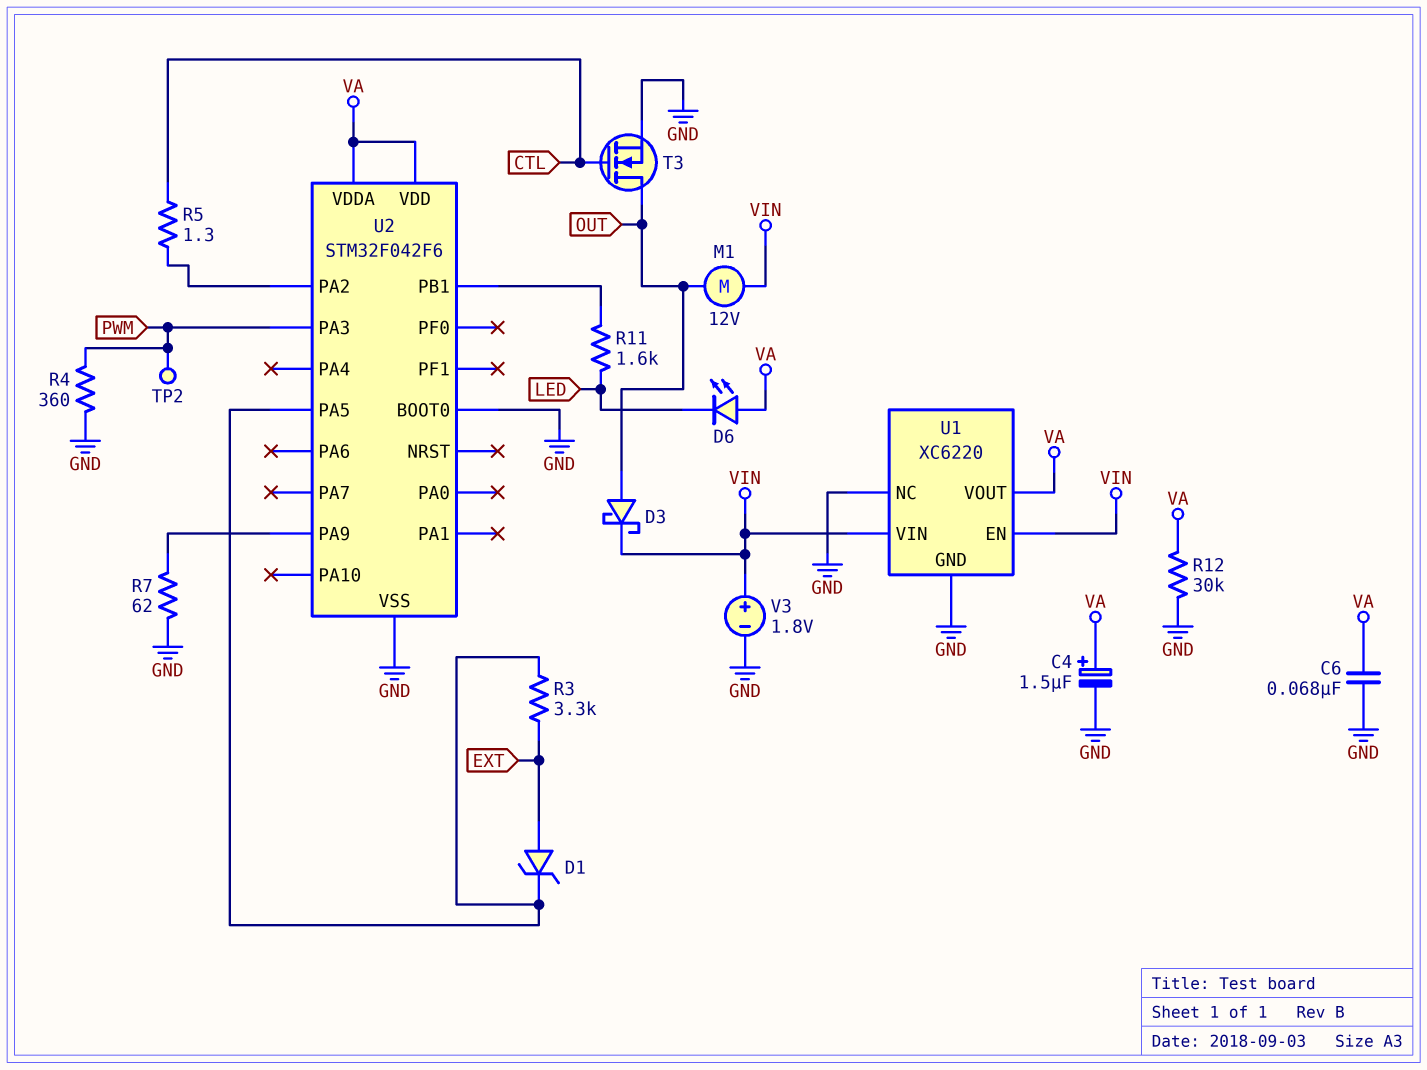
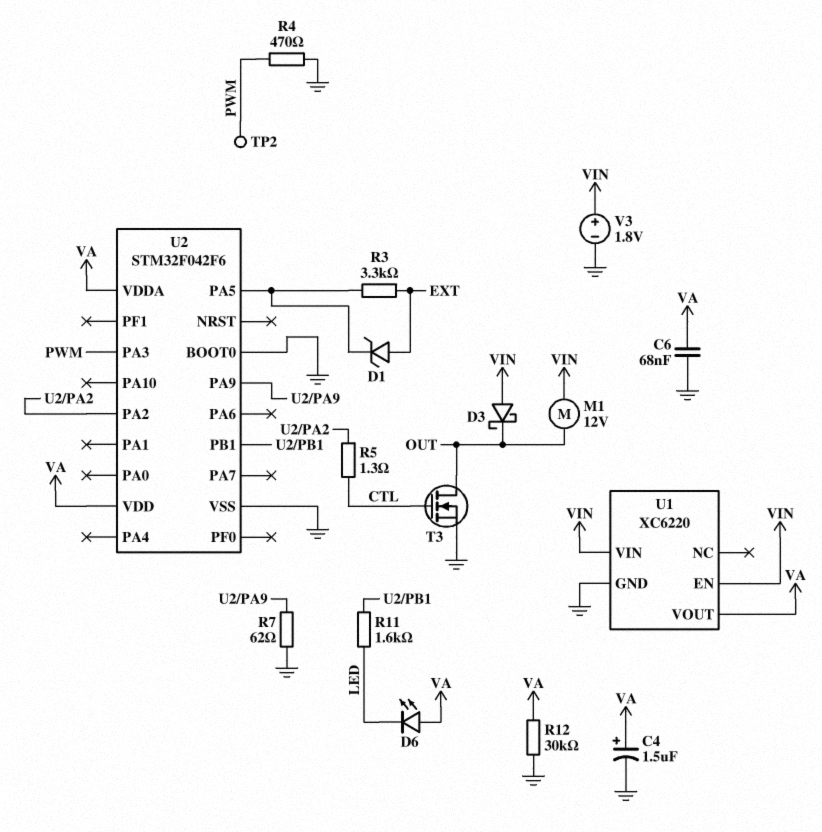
D3: schottky (A OUT, K VIN) -> schottky (A VIN, K OUT)
R4: 360 (GND, PWM) -> 470 (GND, PWM)
U1 pin NC: GND -> none

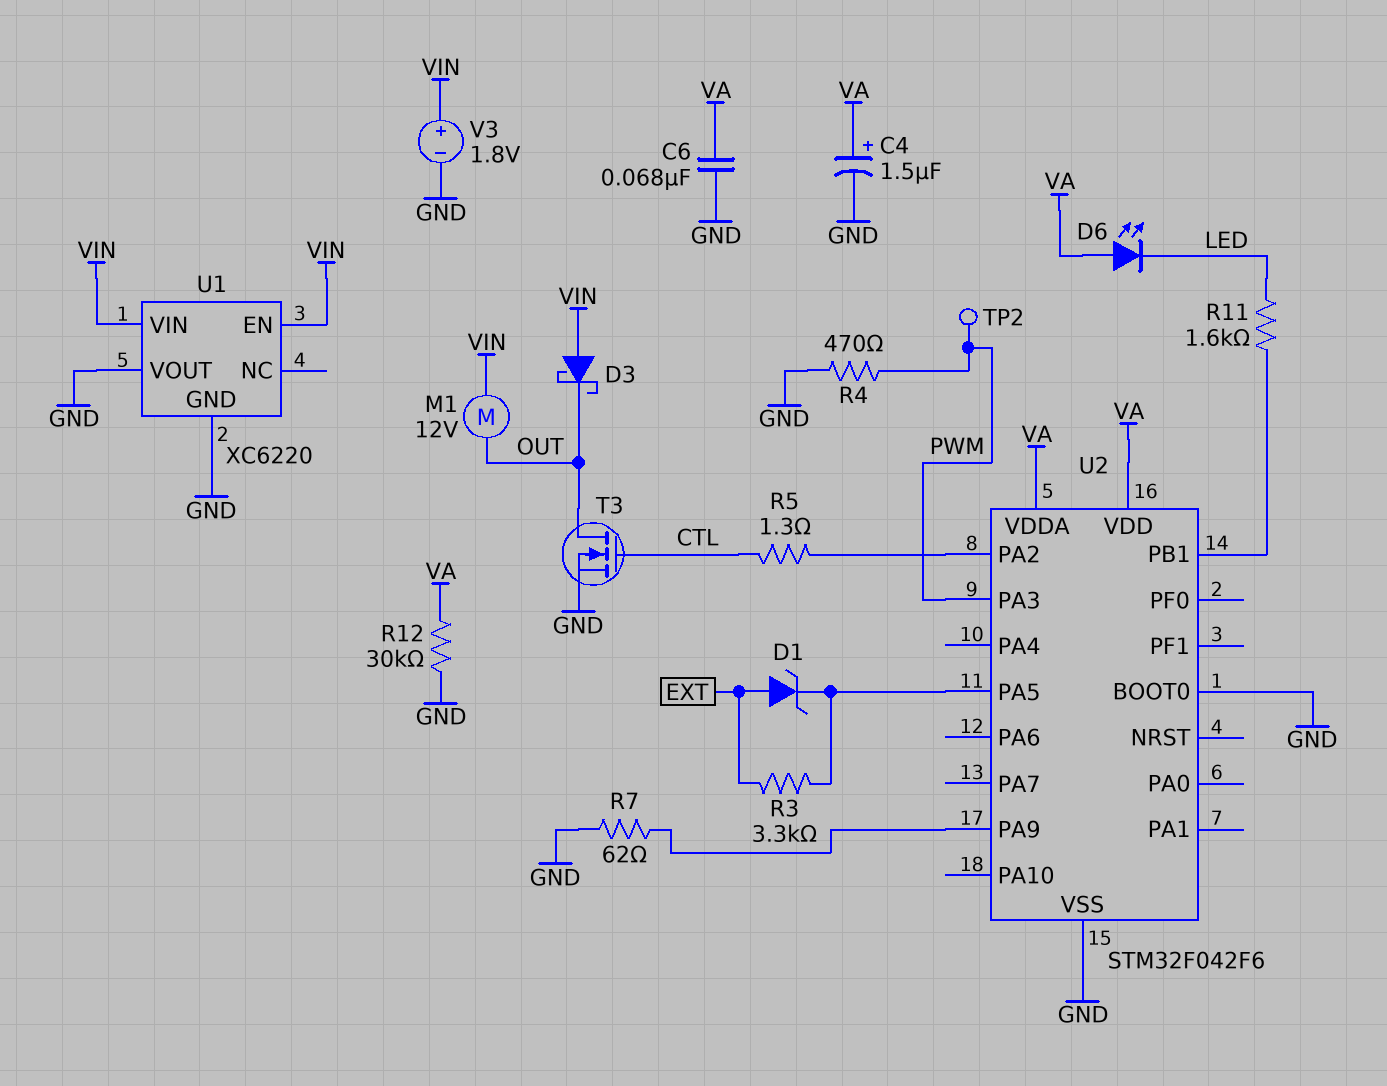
U1 pin VOUT: VA -> GND

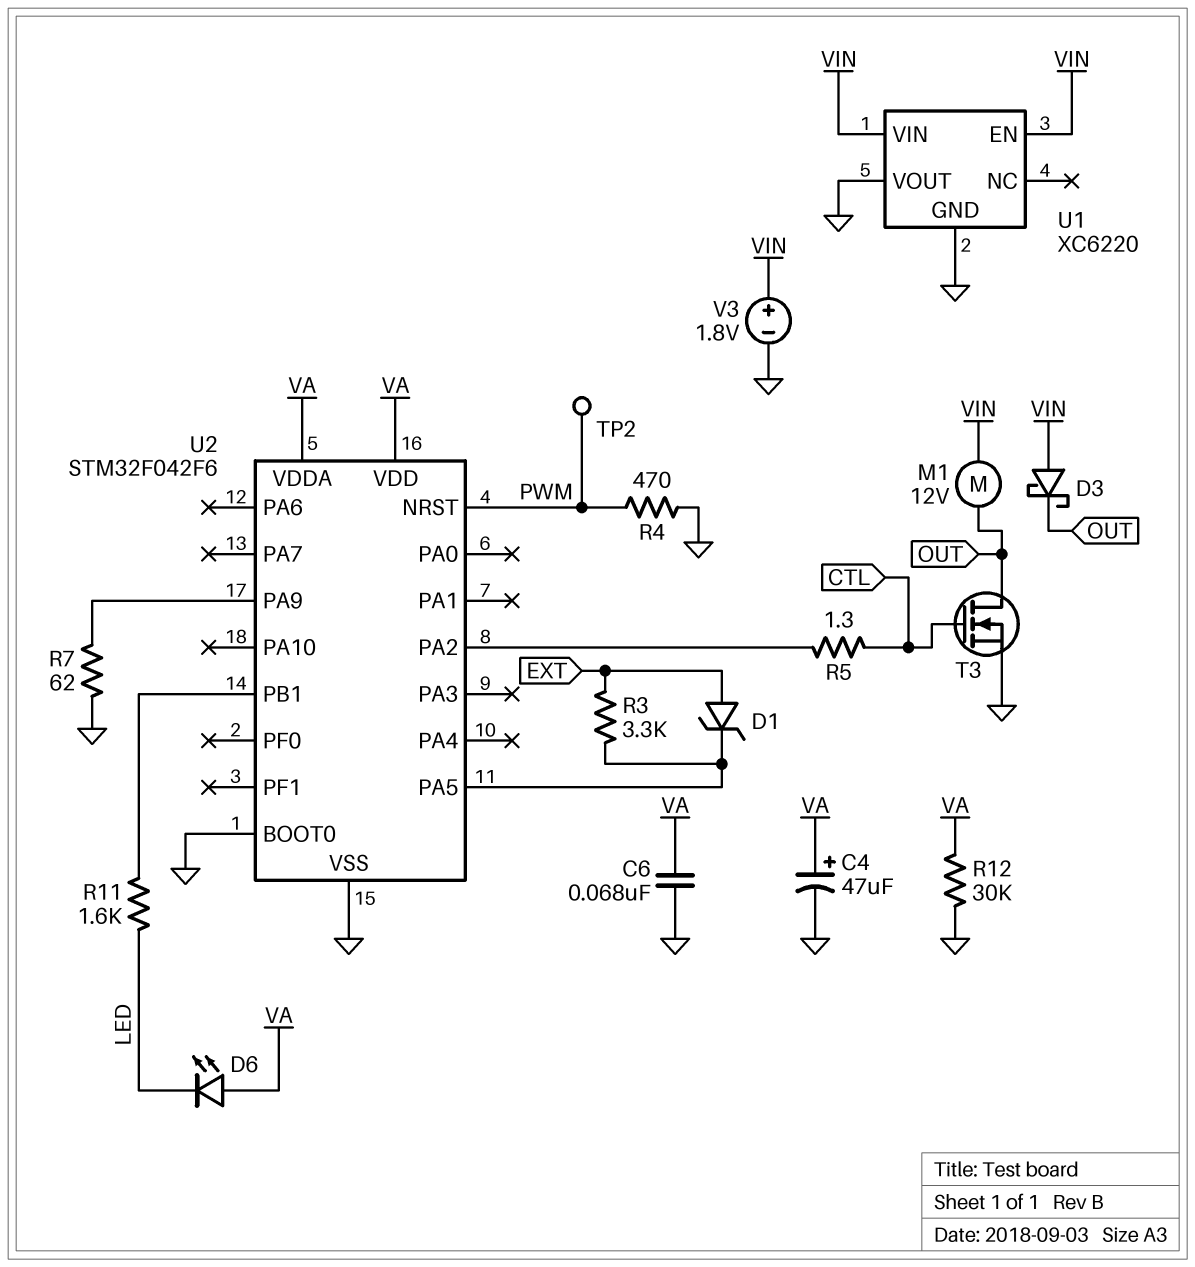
C4: 1.5uF (plus VA, minus GND) -> 47uF (plus VA, minus GND)
U2 pin NRST: none -> PWM
U2 pin PA3: PWM -> none

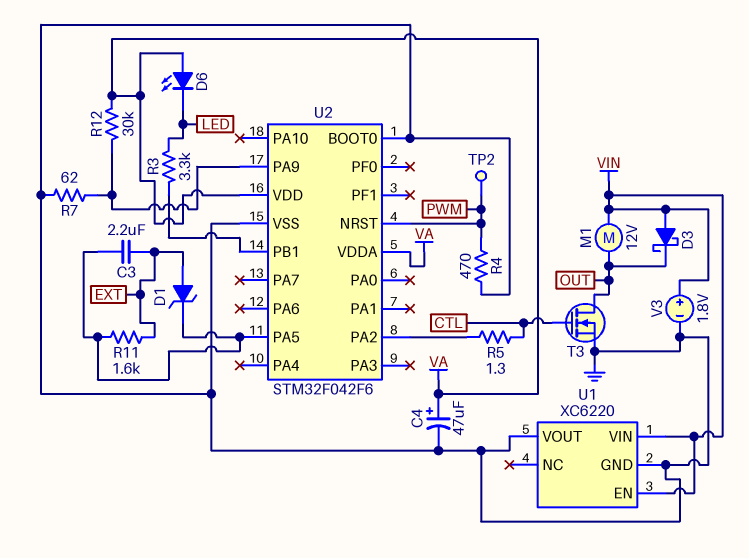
C3: none -> 2.2uF (EXT, U2/PA5)
C6: 68nF (GND, VA) -> none
R3: 3.3k (EXT, U2/PA5) -> 3.3k (LED, U2/PB1)
R11: 1.6k (LED, U2/PB1) -> 1.6k (EXT, U2/PA5)
R12: 30k (GND, VA) -> 30k (U2/PA9, VA)

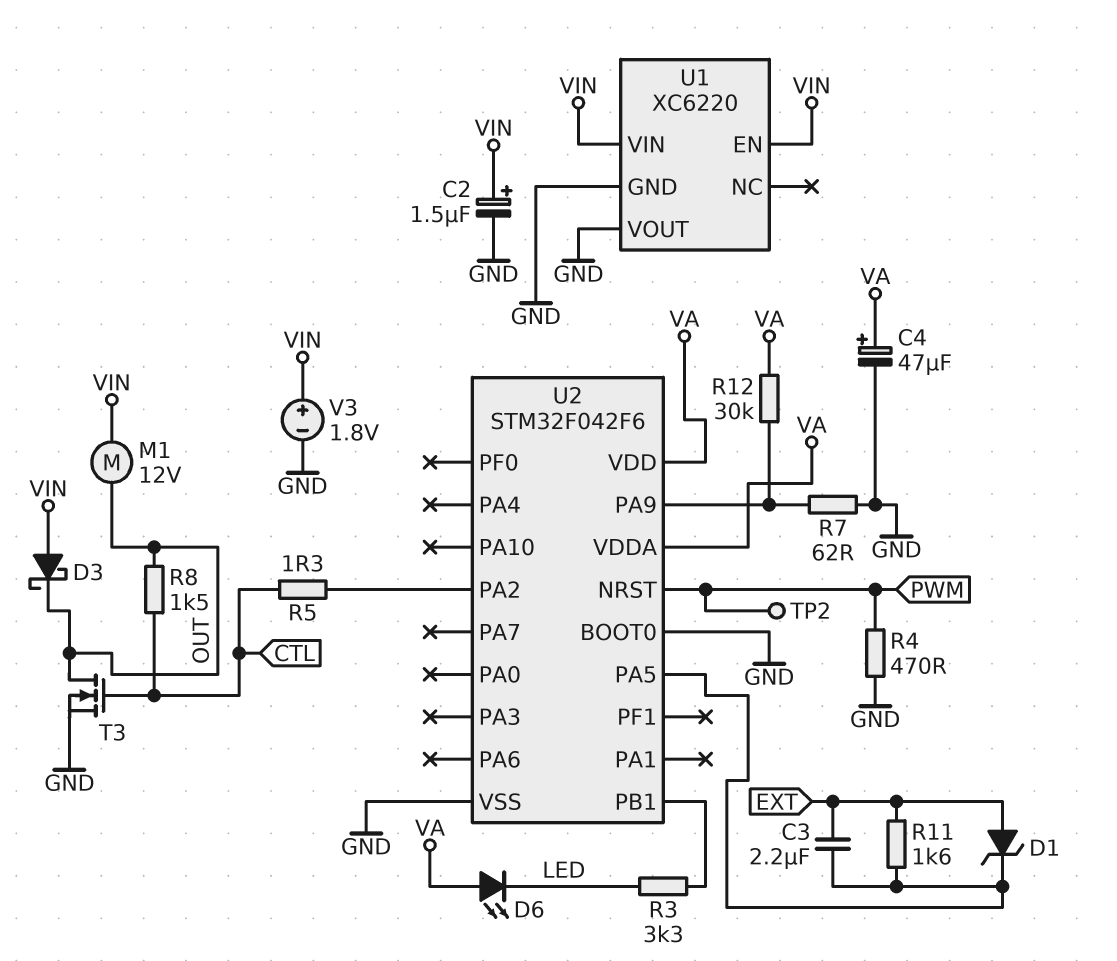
C2: none -> 1.5uF (plus VIN, minus GND)
R8: none -> 1.5k (CTL, OUT)

